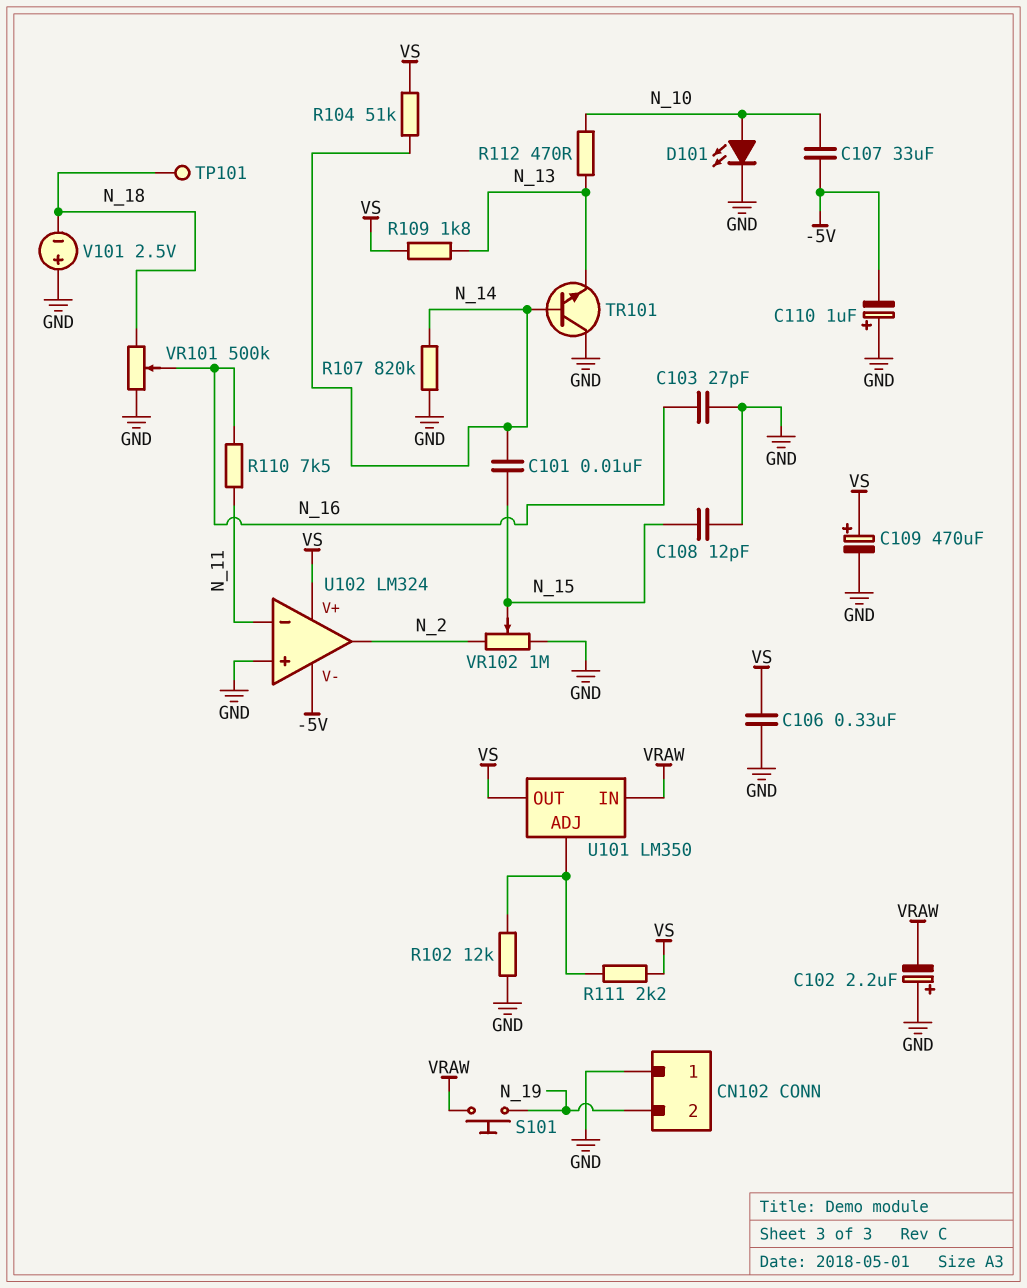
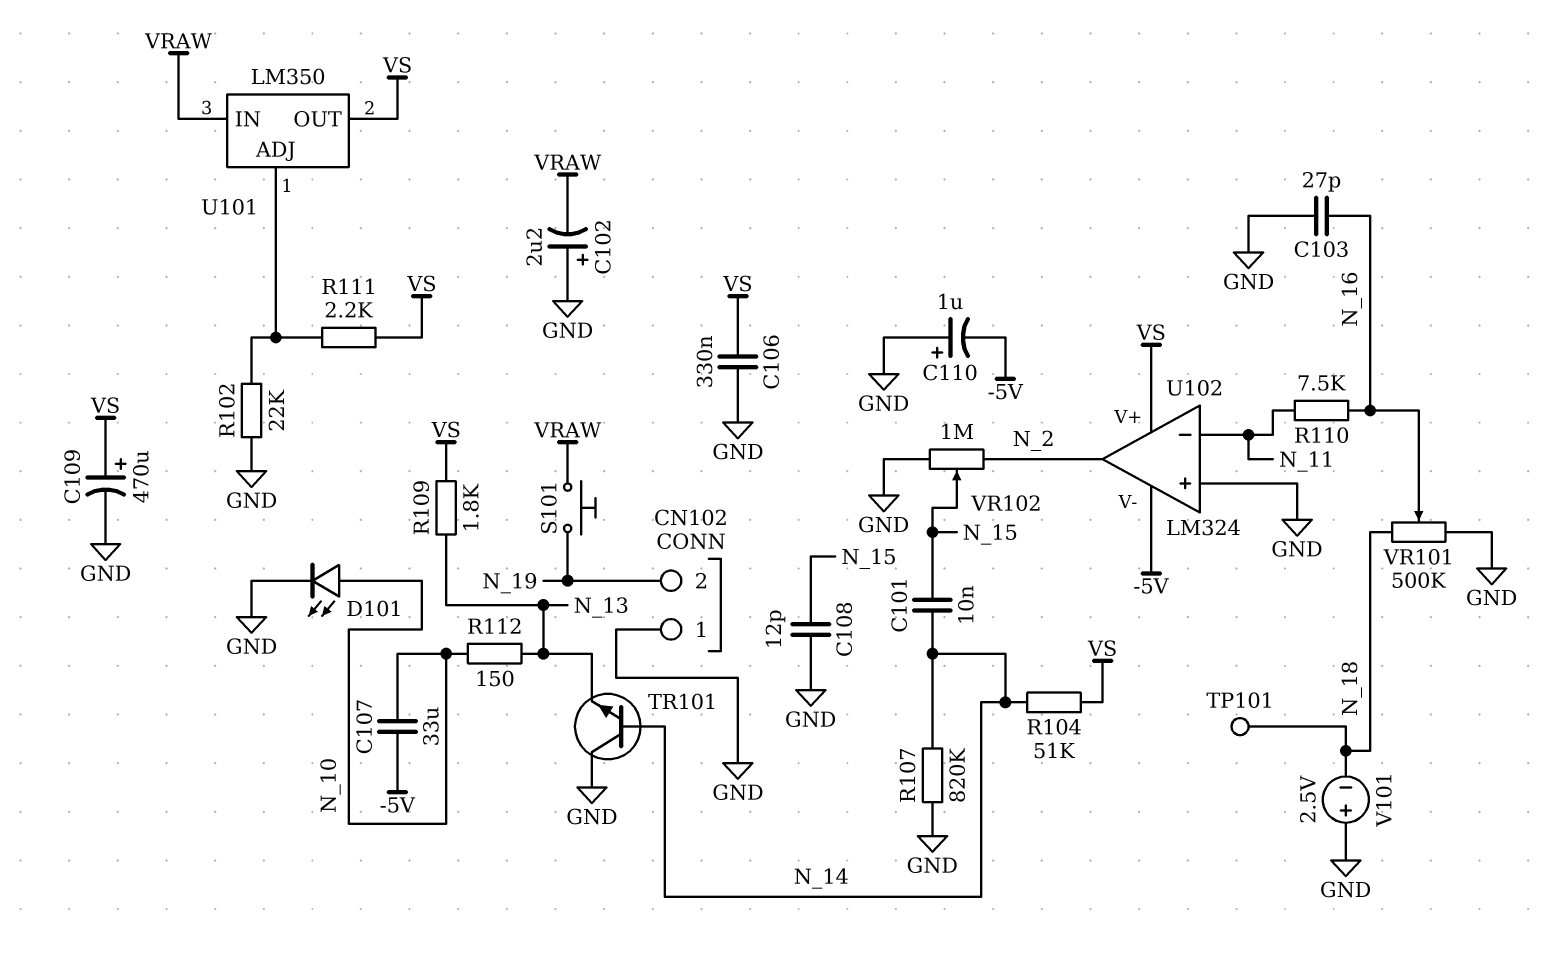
R102: 12k (GND, U101/ADJ) -> 22k (GND, U101/ADJ)
R112: 470 (N_10, N_13) -> 150 (N_10, N_13)

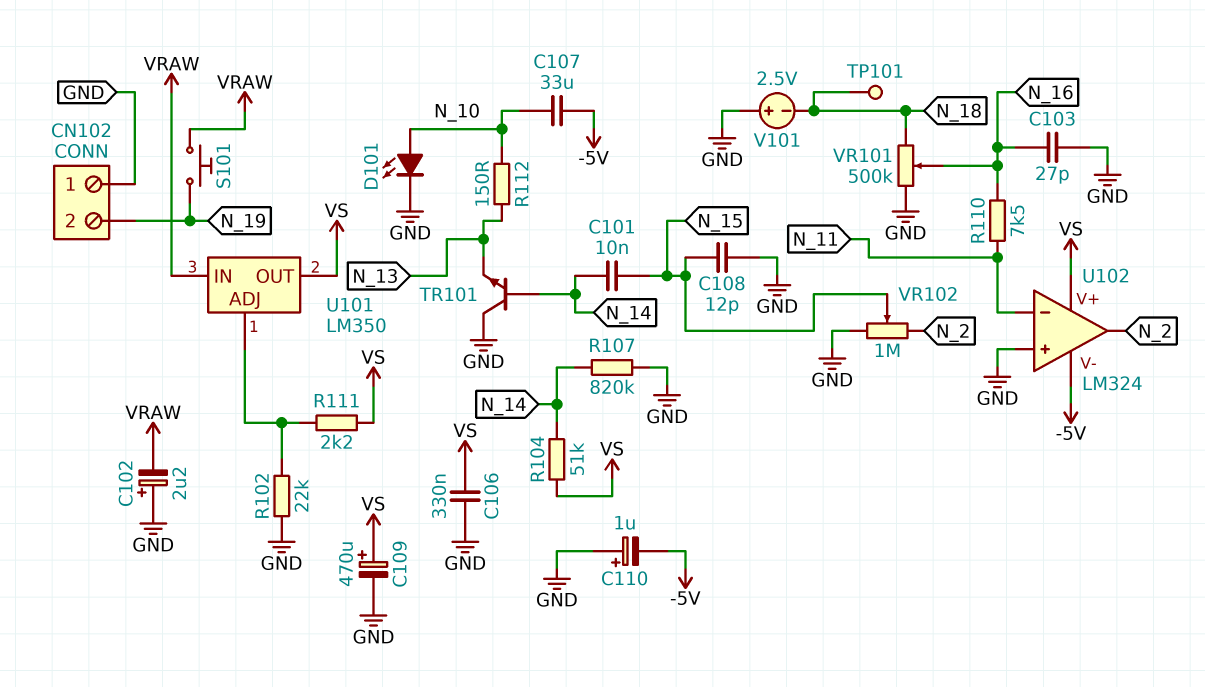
R109: 1.8k (N_13, VS) -> none

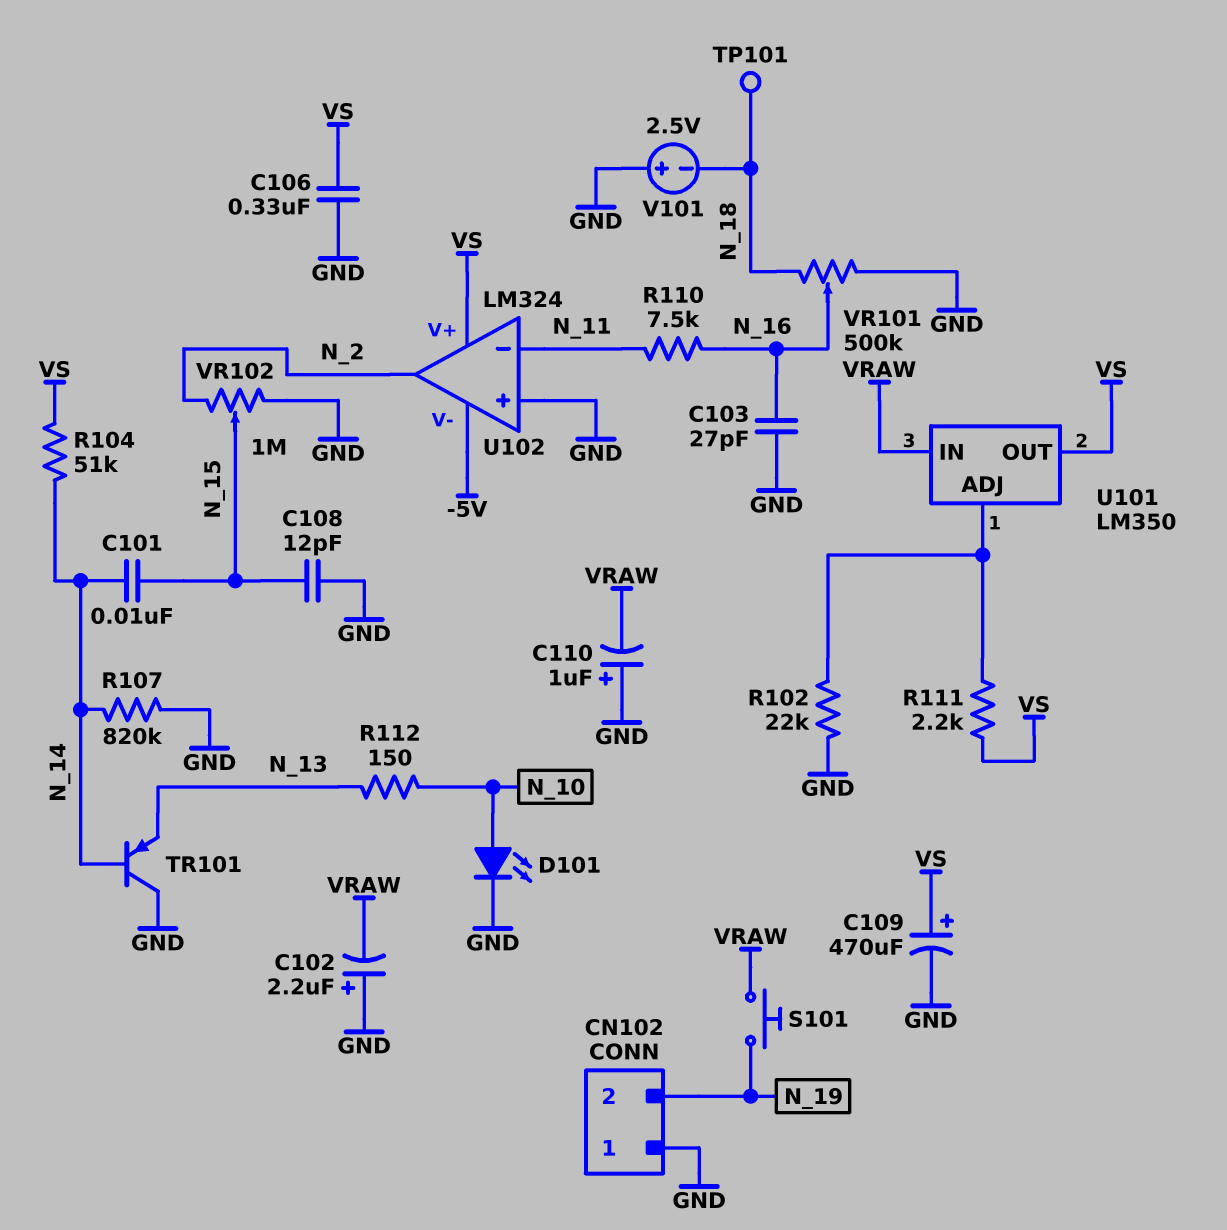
C107: 33uF (-5V, N_10) -> none
C110: 1uF (plus GND, minus -5V) -> 1uF (plus GND, minus VRAW)
TR101: NPN (B N_14, C GND, E N_13) -> PNP (B N_14, C GND, E N_13)

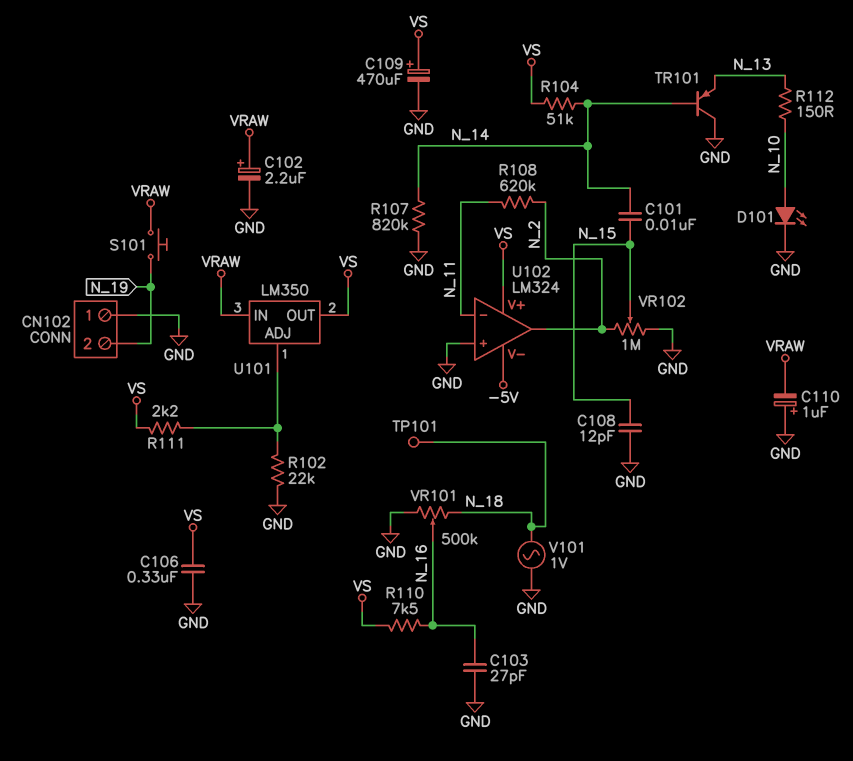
C102: 2.2uF (plus GND, minus VRAW) -> 2.2uF (plus VRAW, minus GND)
R108: none -> 620k (N_2, N_11)
R110: 7.5k (N_11, N_16) -> 7.5k (N_16, VS)
V101: 2.5V (plus GND, minus N_18) -> AC 1V (GND, N_18)

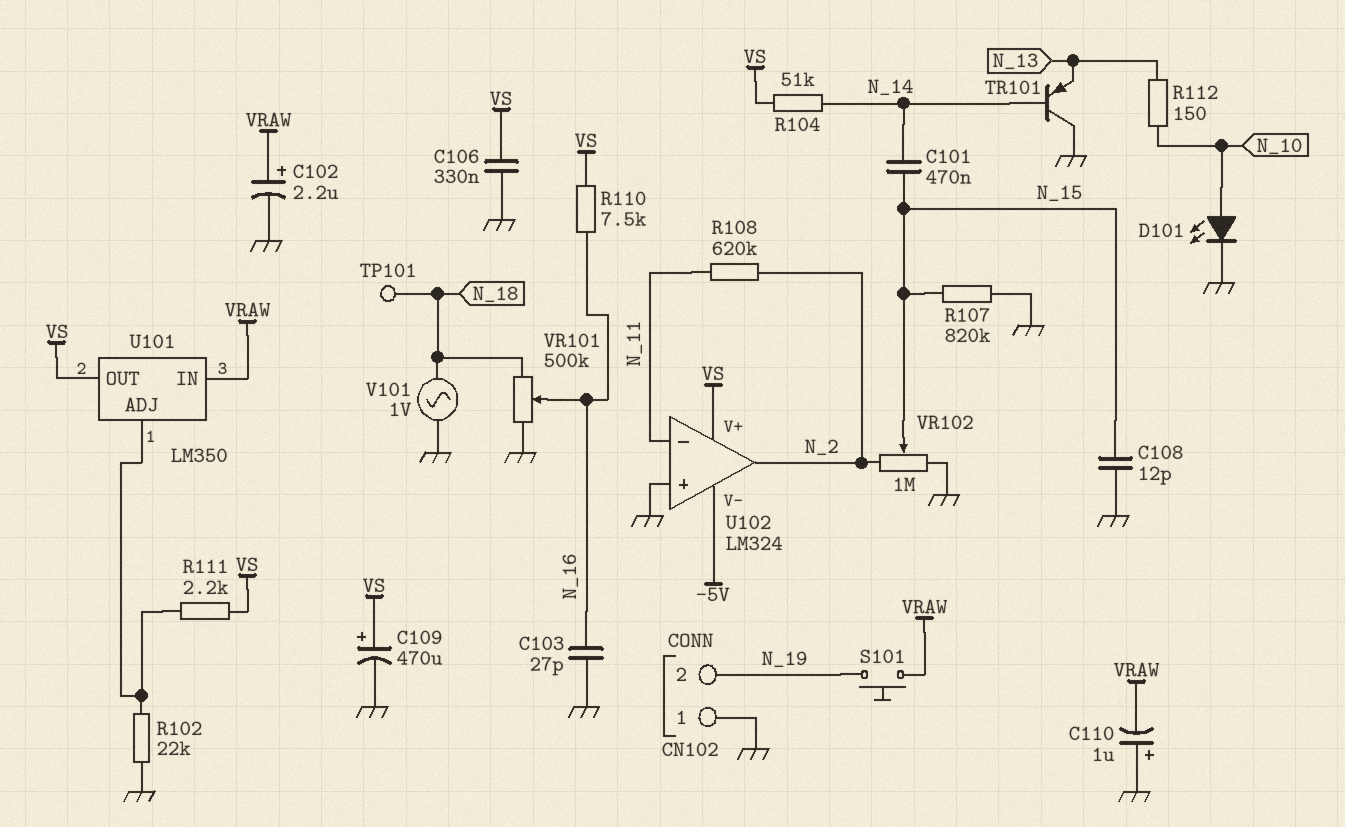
C101: 10nF (N_14, N_15) -> 470nF (N_14, N_15)
R107: 820k (GND, N_14) -> 820k (GND, N_15)

